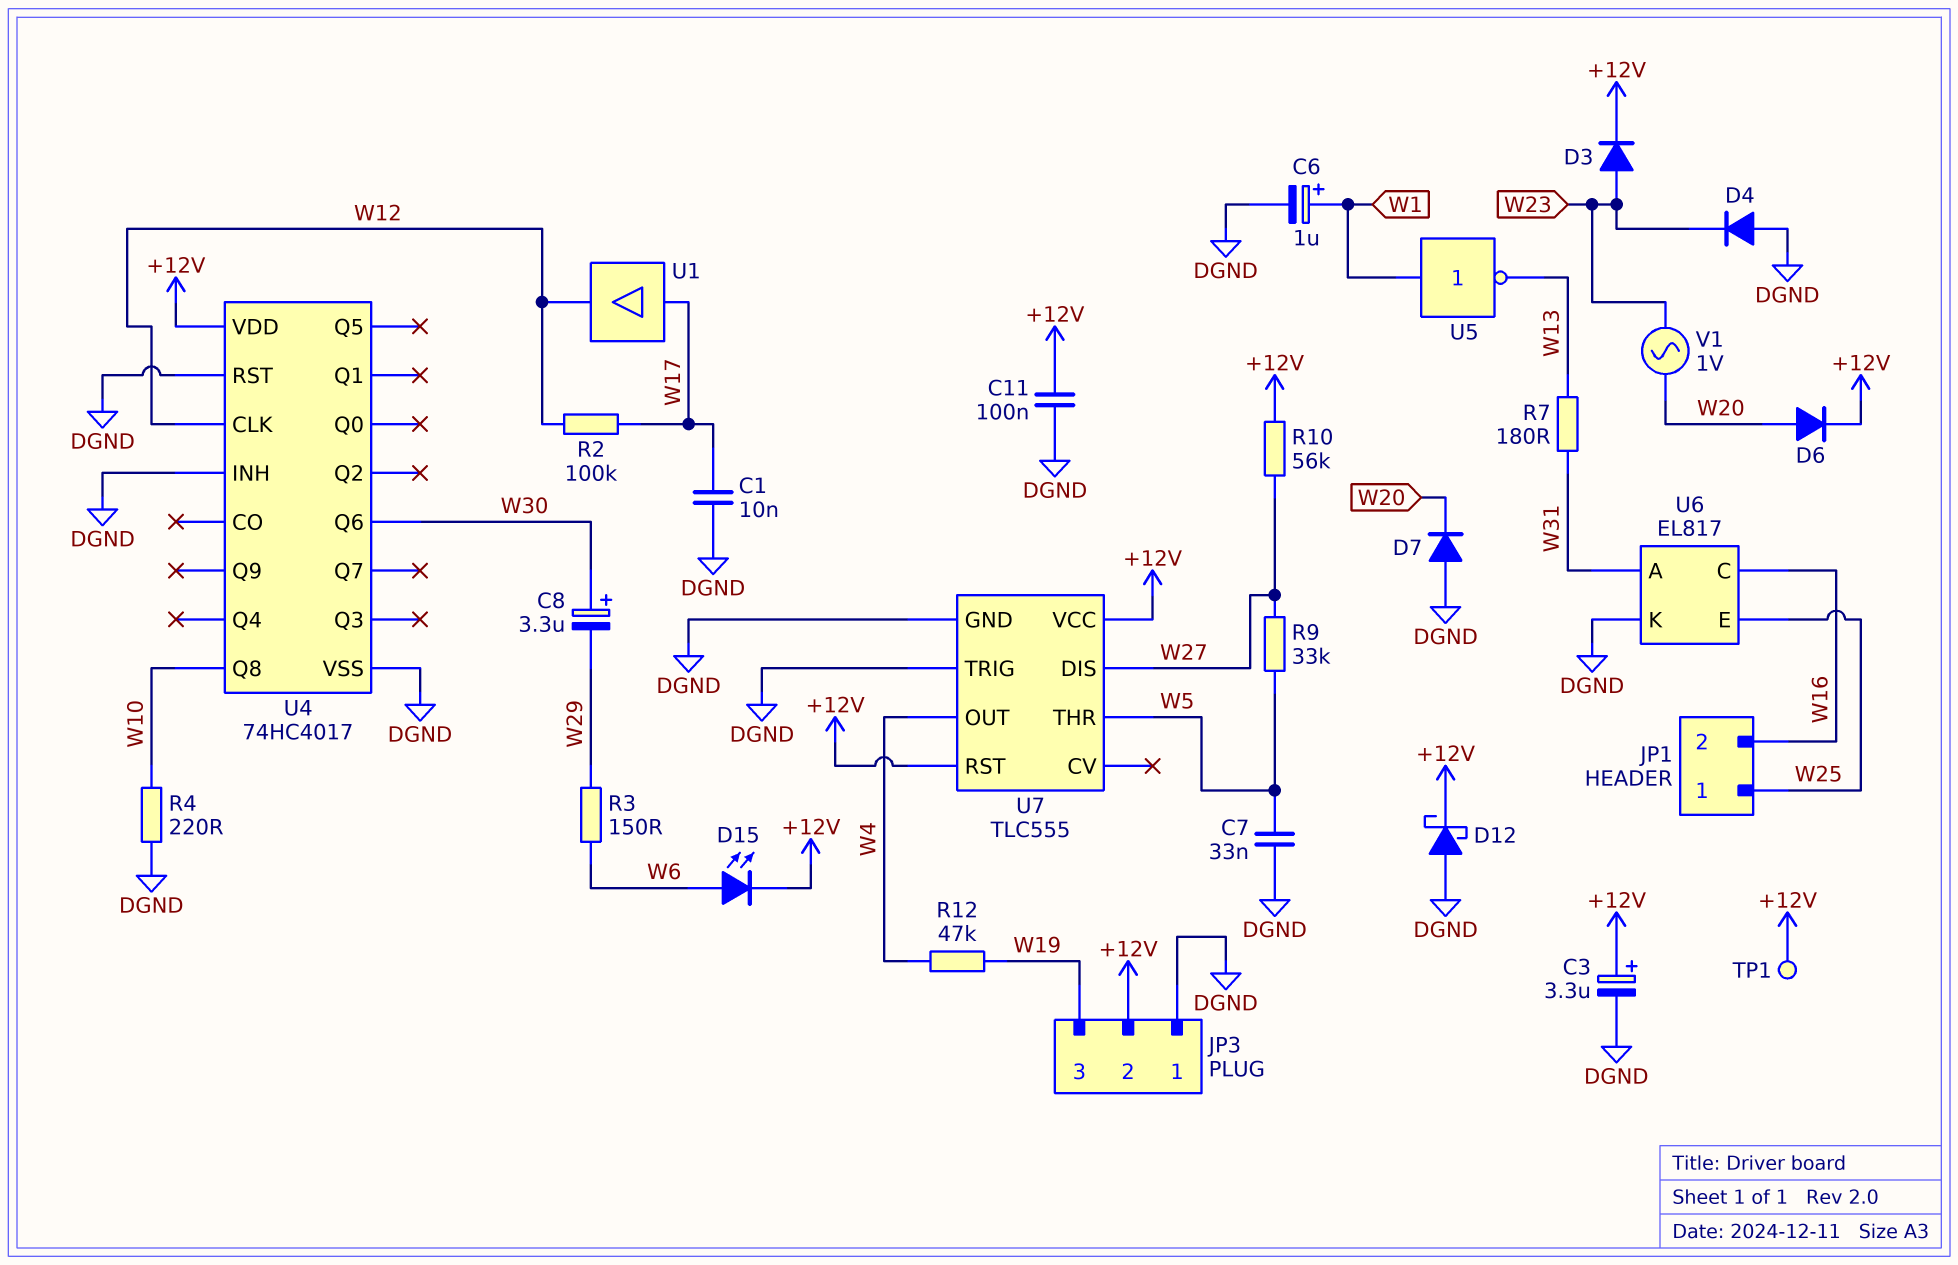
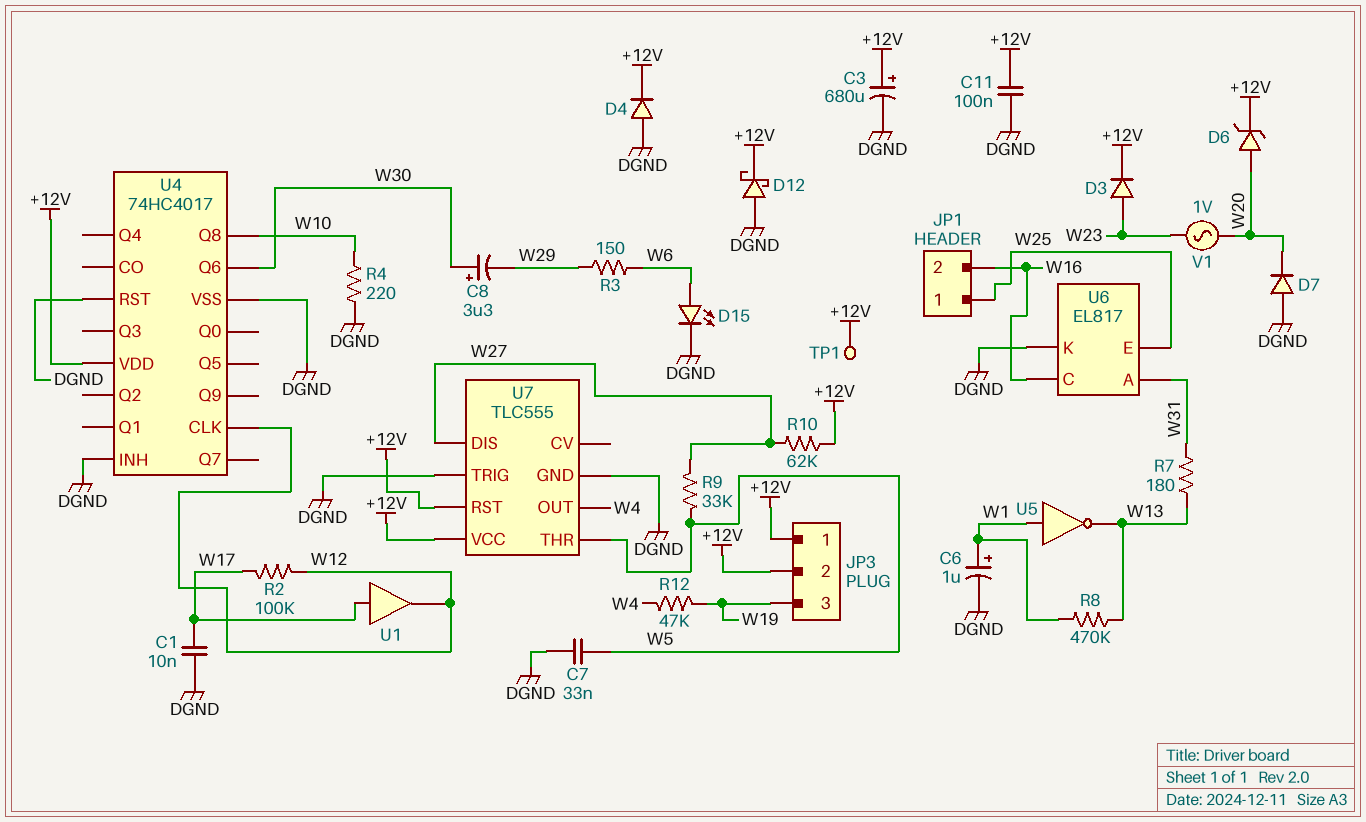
C3: 3.3uF (plus +12V, minus DGND) -> 680uF (plus +12V, minus DGND)
D4: diode (A DGND, K W23) -> diode (A DGND, K +12V)
D6: diode (A W20, K +12V) -> zener (A W20, K +12V)
D15: LED (A W6, K +12V) -> LED (A W6, K DGND)
JP3 pin 1: DGND -> +12V
R8: none -> 470k (W1, W13)
R10: 56k (+12V, W27) -> 62k (+12V, W27)

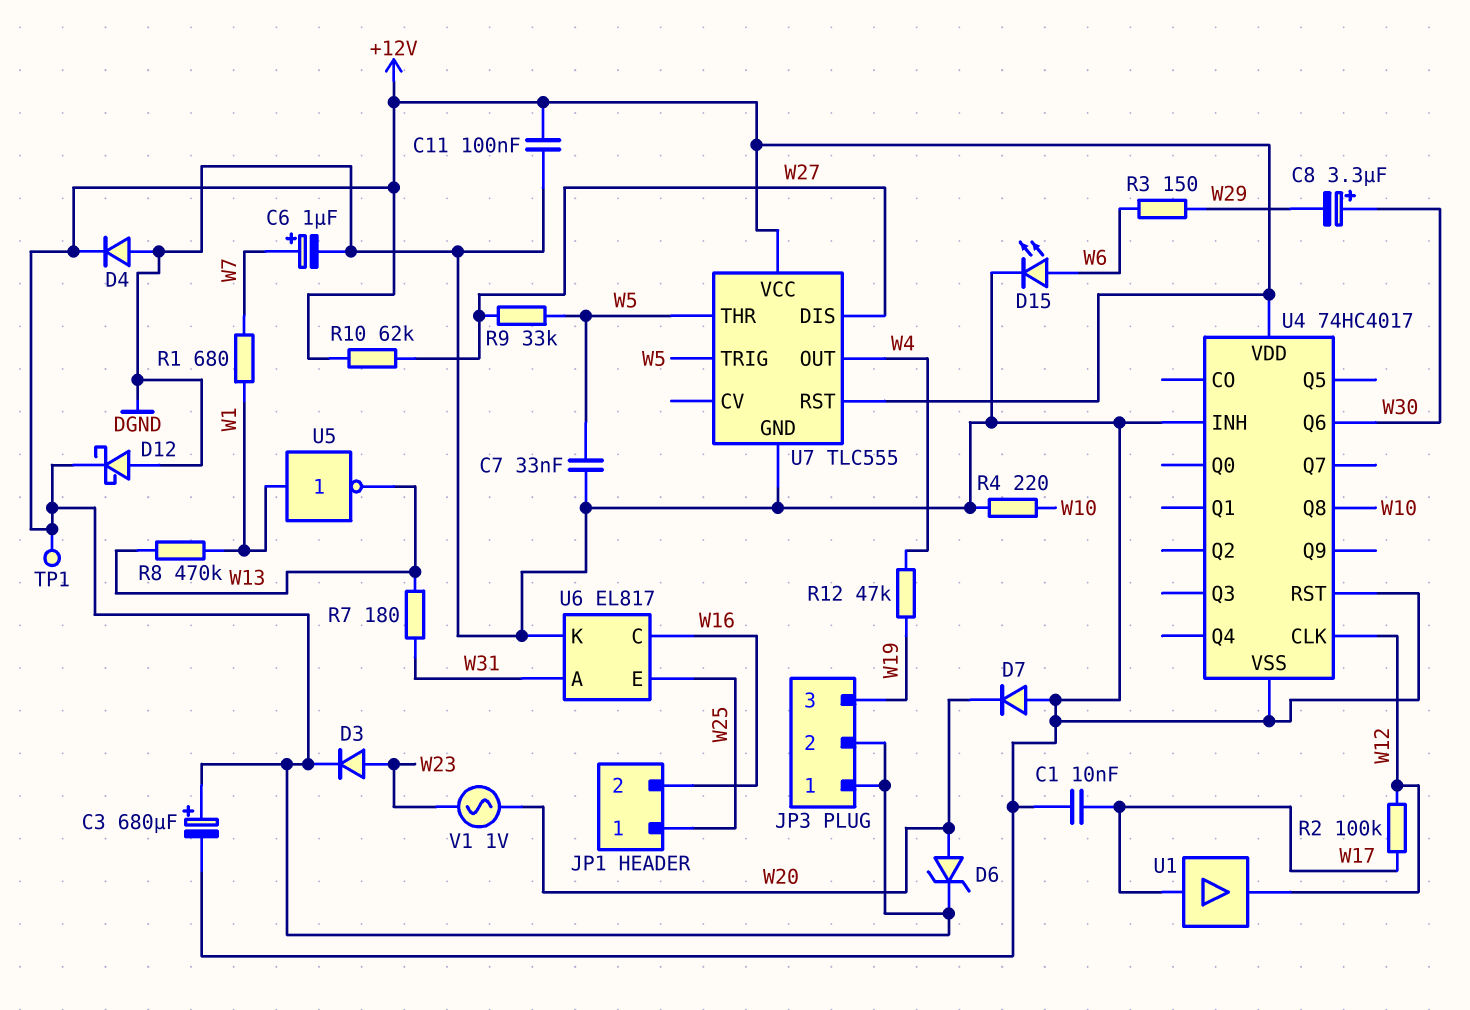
C6: 1uF (plus W1, minus DGND) -> 1uF (plus W7, minus DGND)
R1: none -> 680 (W1, W7)
U7 pin TRIG: DGND -> W5

